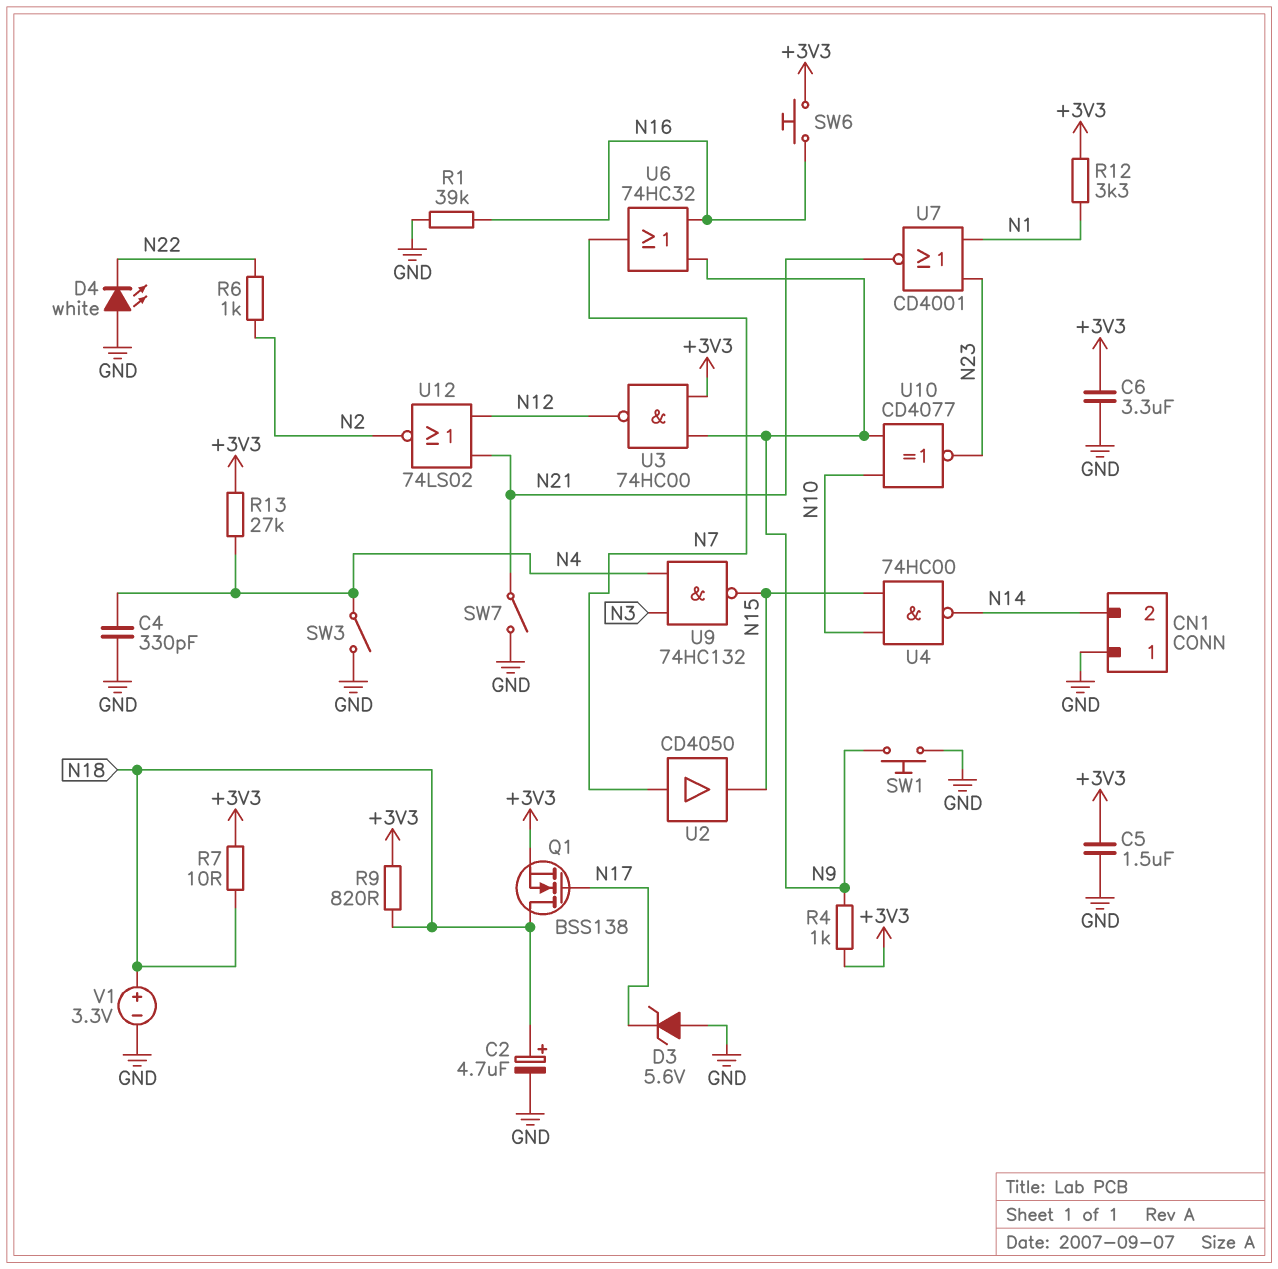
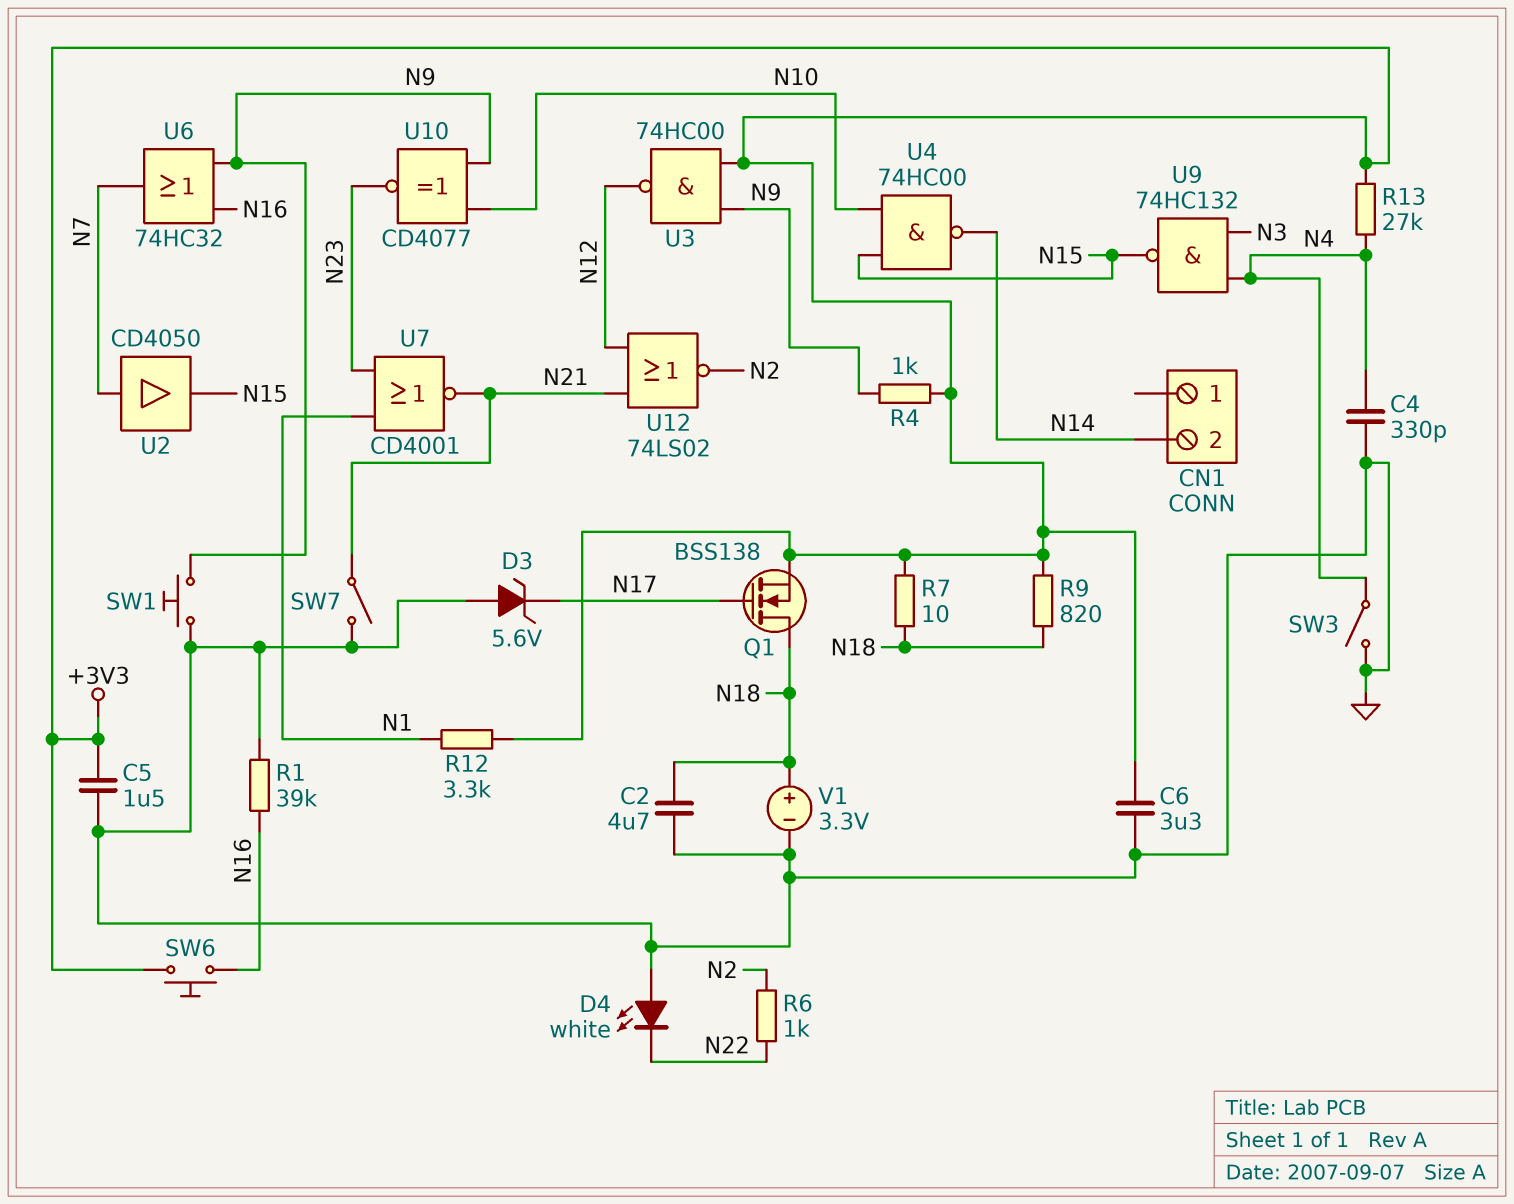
C2: 4.7uF (plus N18, minus GND) -> 4.7uF (GND, N18)
CN1 pin 1: GND -> none

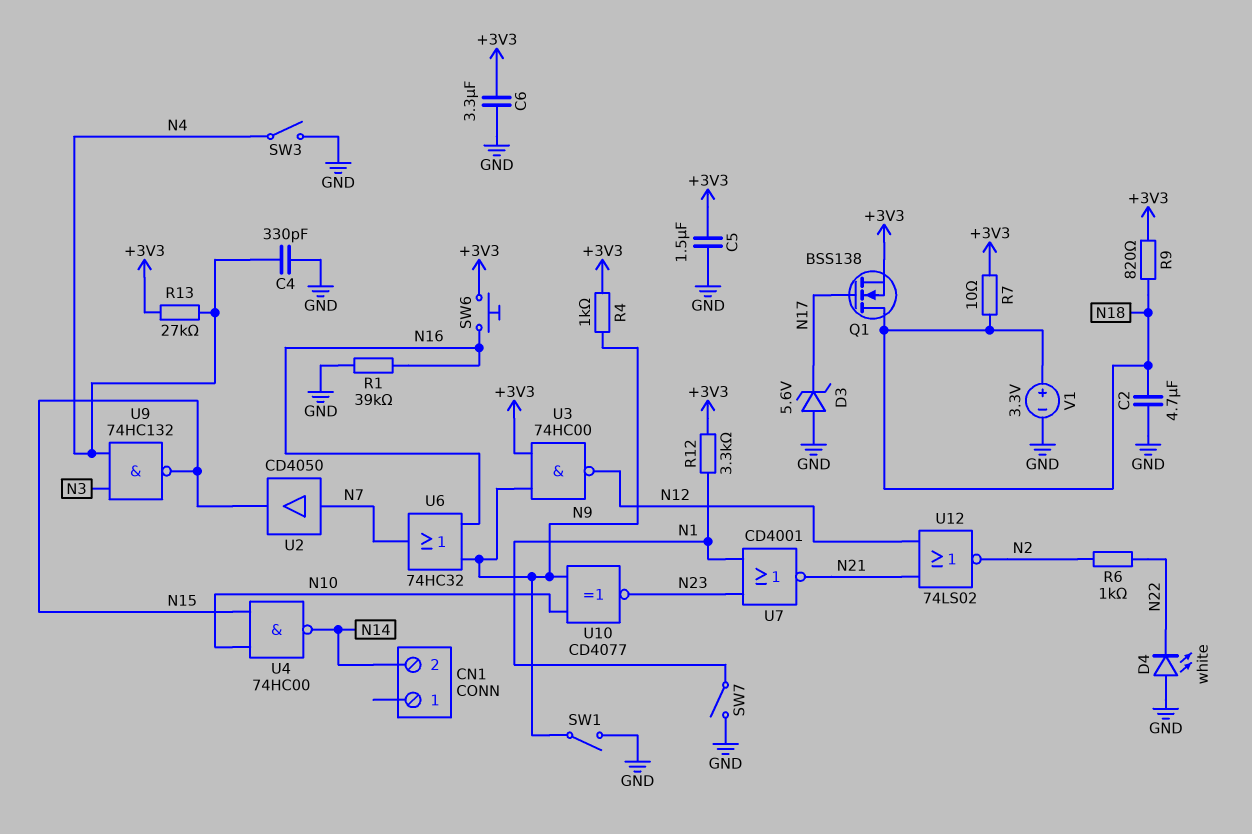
SW1: button (GND, N9) -> switch (GND, N9)
SW7: switch (GND, N21) -> switch (GND, N1)

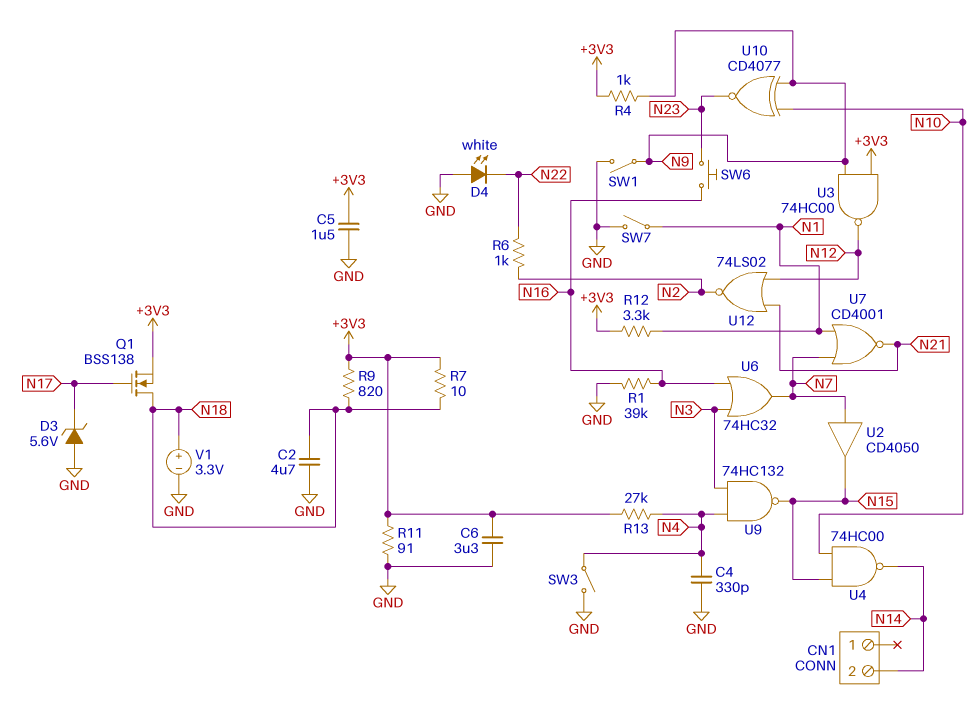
R11: none -> 91 (+3V3, GND)
SW6: button (+3V3, N16) -> button (N16, N23)
U6: OR 74HC32 (in N9, in N16, out N7) -> OR 74HC32 (in N3, in N16, out N7)
U7: NOR CD4001 (in N1, in N23, out N21) -> NOR CD4001 (in N1, in N7, out N21)

